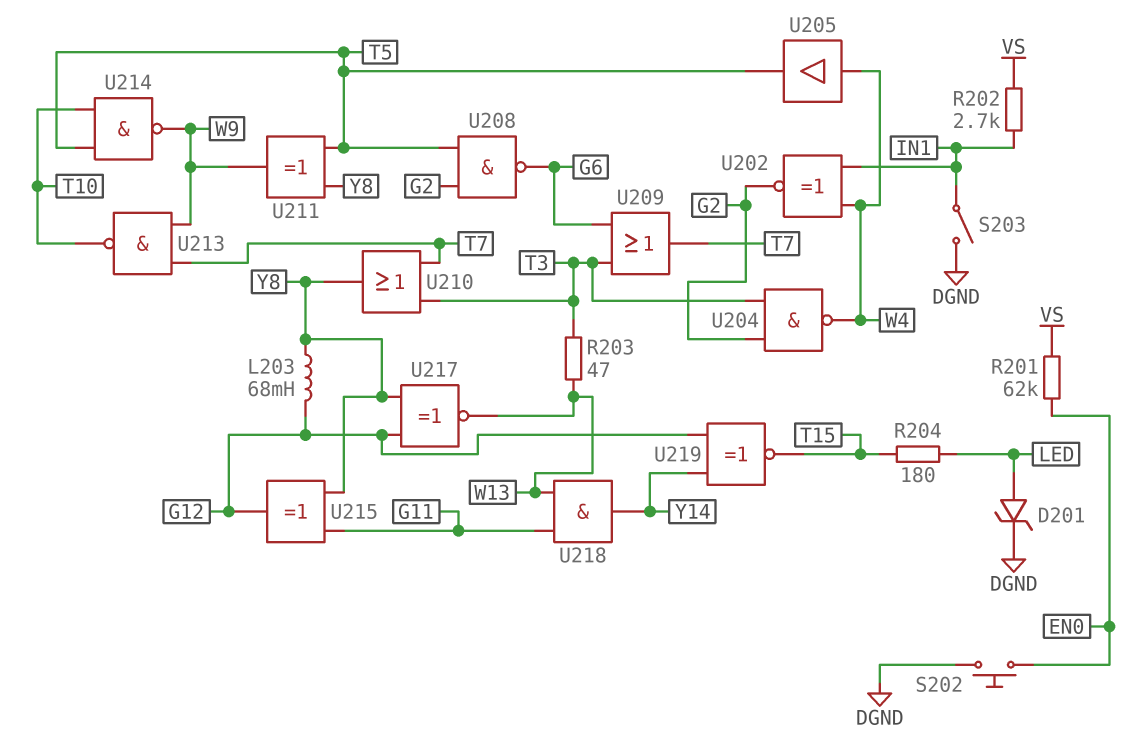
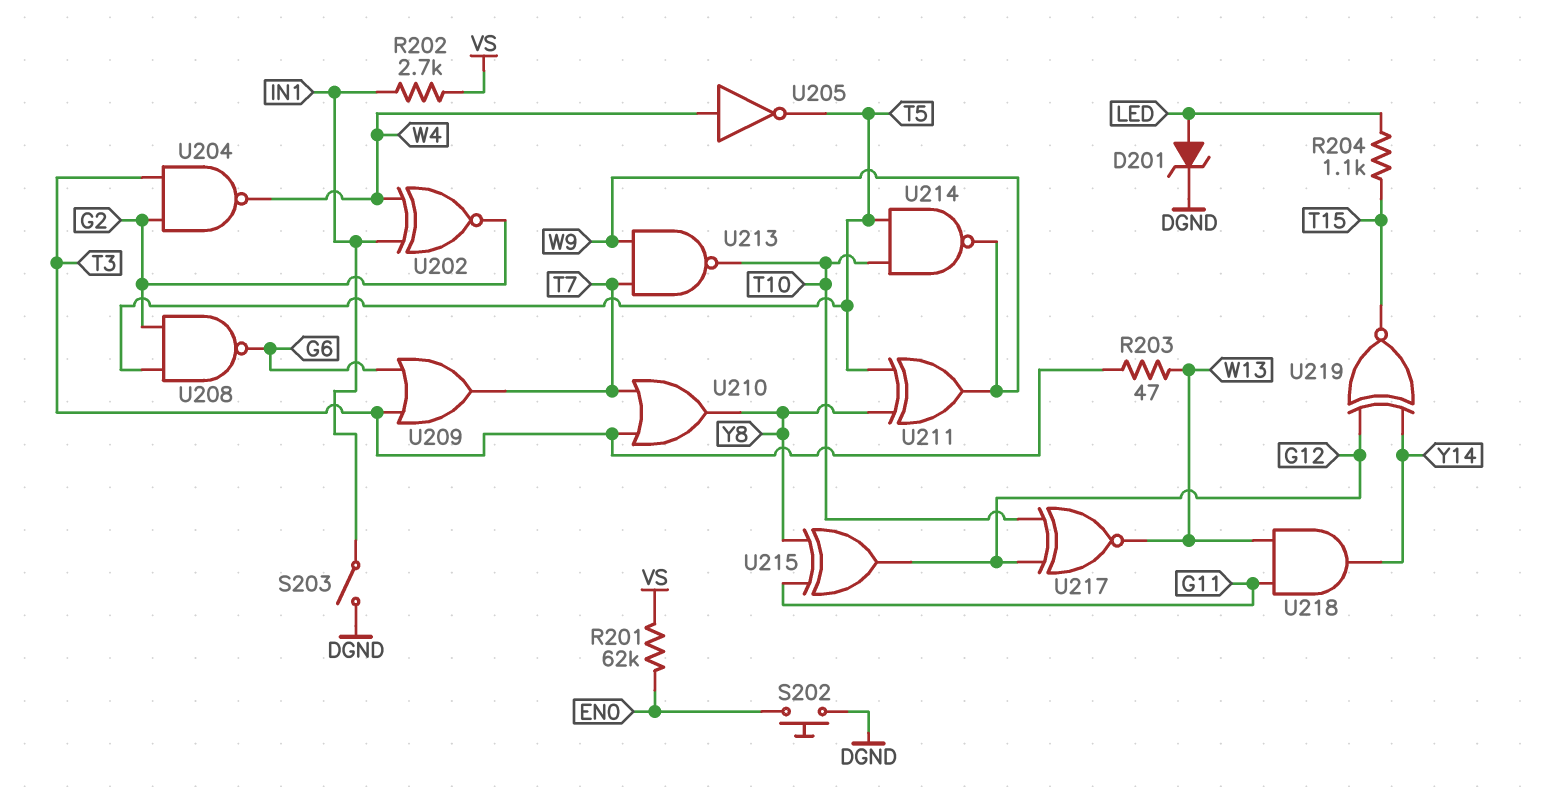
L203: 68mH (G12, Y8) -> none
R204: 180 (LED, T15) -> 1.1k (LED, T15)
U205: buffer (in W4, out T5) -> NOT (in W4, out T5)
U217: XNOR (in G12, in Y8, out W13) -> XNOR (in G12, in T10, out W13)

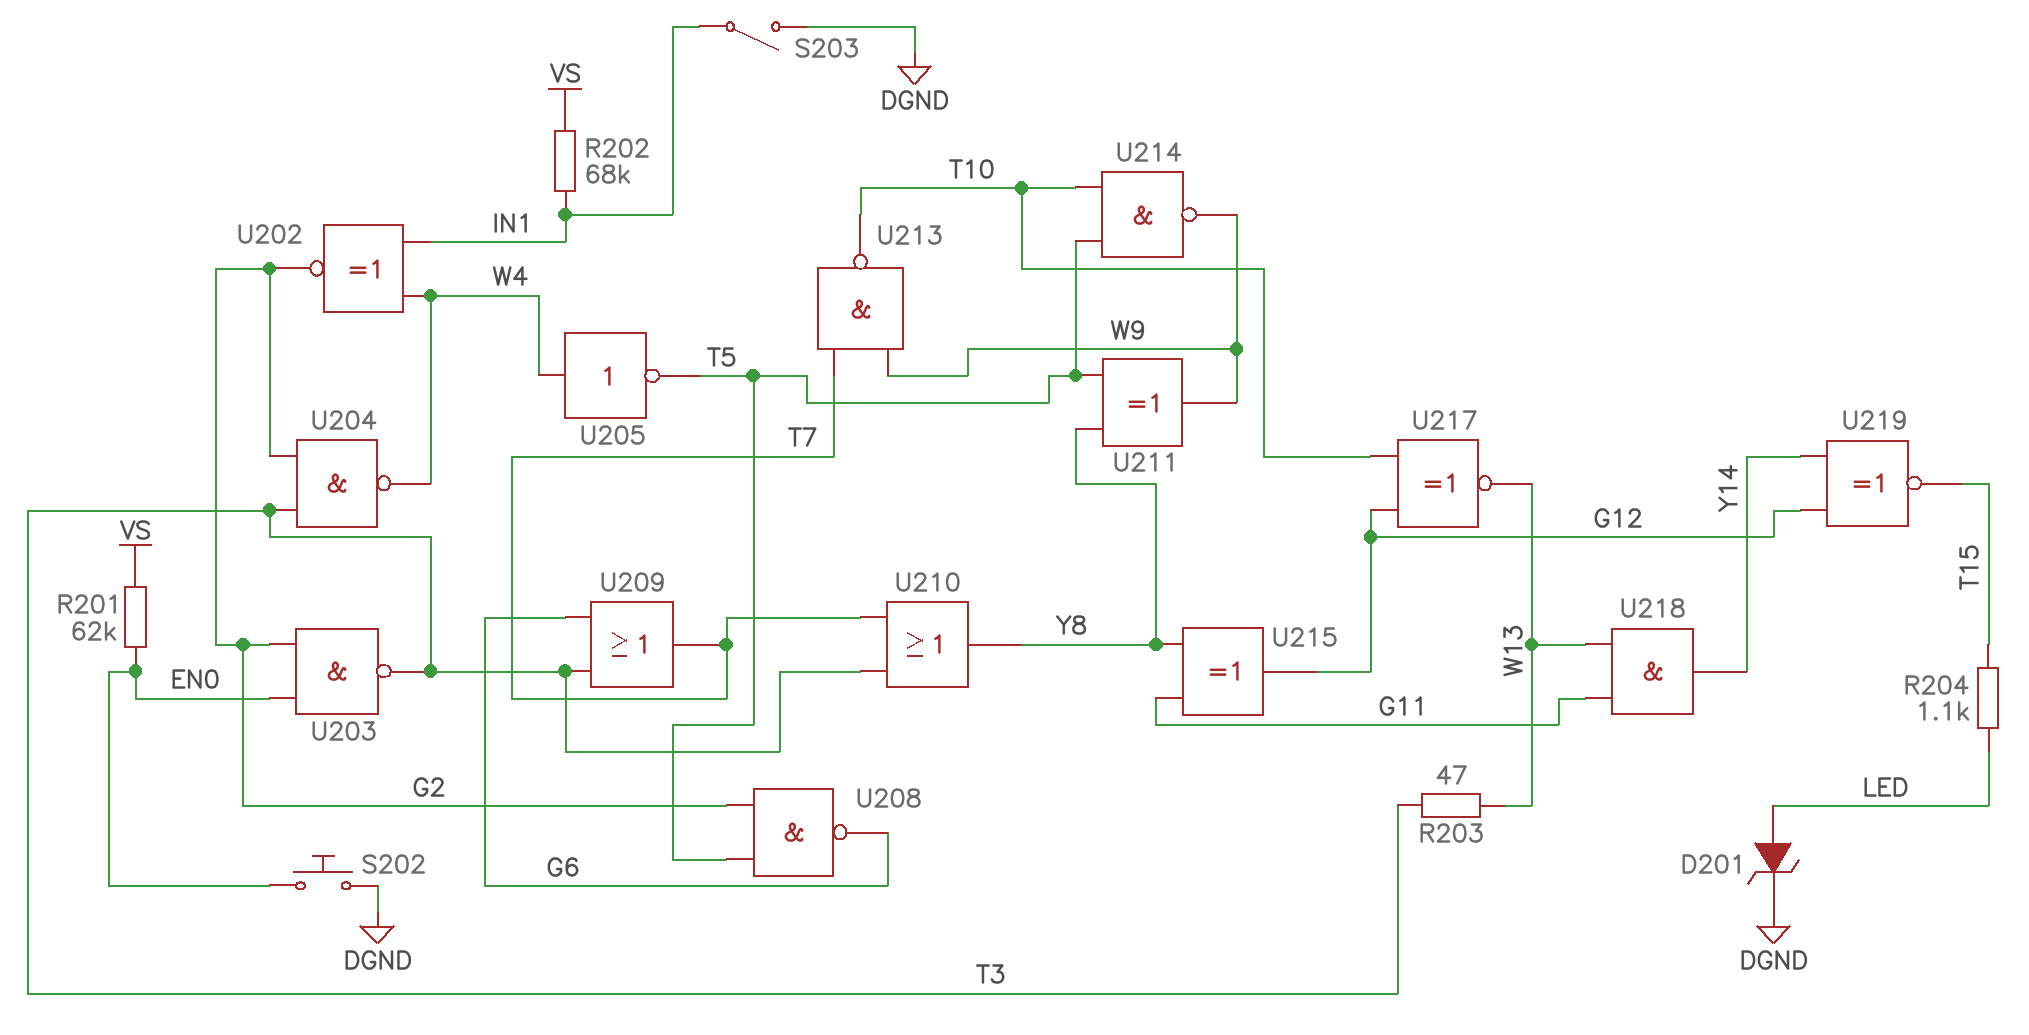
R202: 2.7k (IN1, VS) -> 68k (IN1, VS)
U203: none -> NAND (in EN0, in G2, out T3)

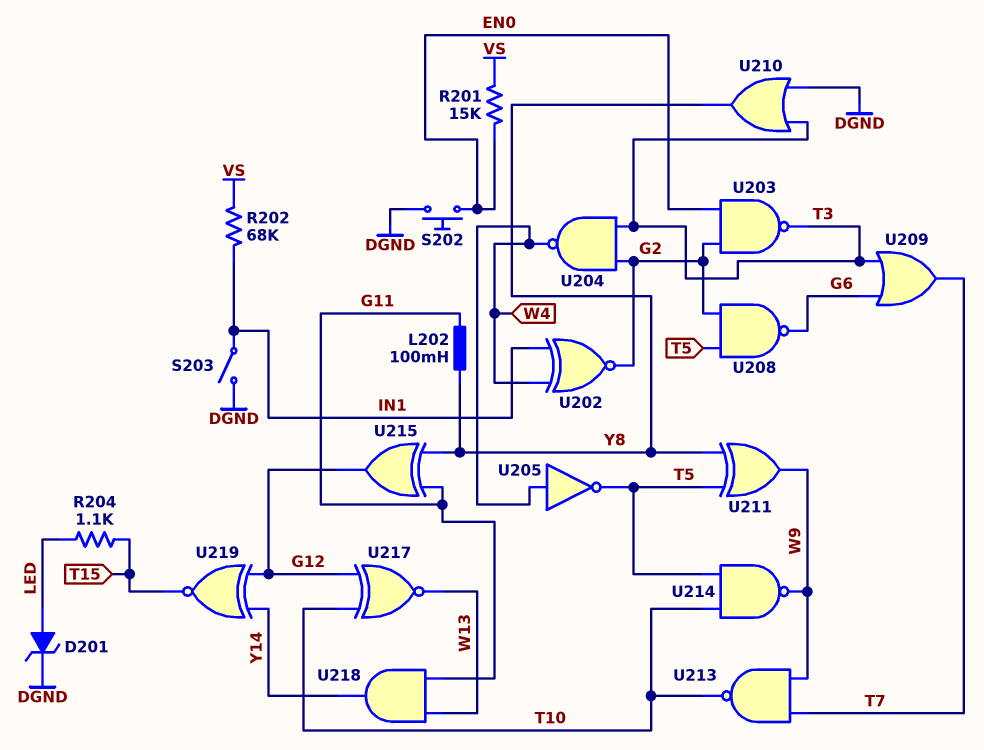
L202: none -> 100mH (G11, Y8)
R201: 62k (EN0, VS) -> 15k (EN0, VS)
R203: 47 (T3, W13) -> none
U210: OR (in T3, in T7, out Y8) -> OR (in DGND, in T3, out Y8)

